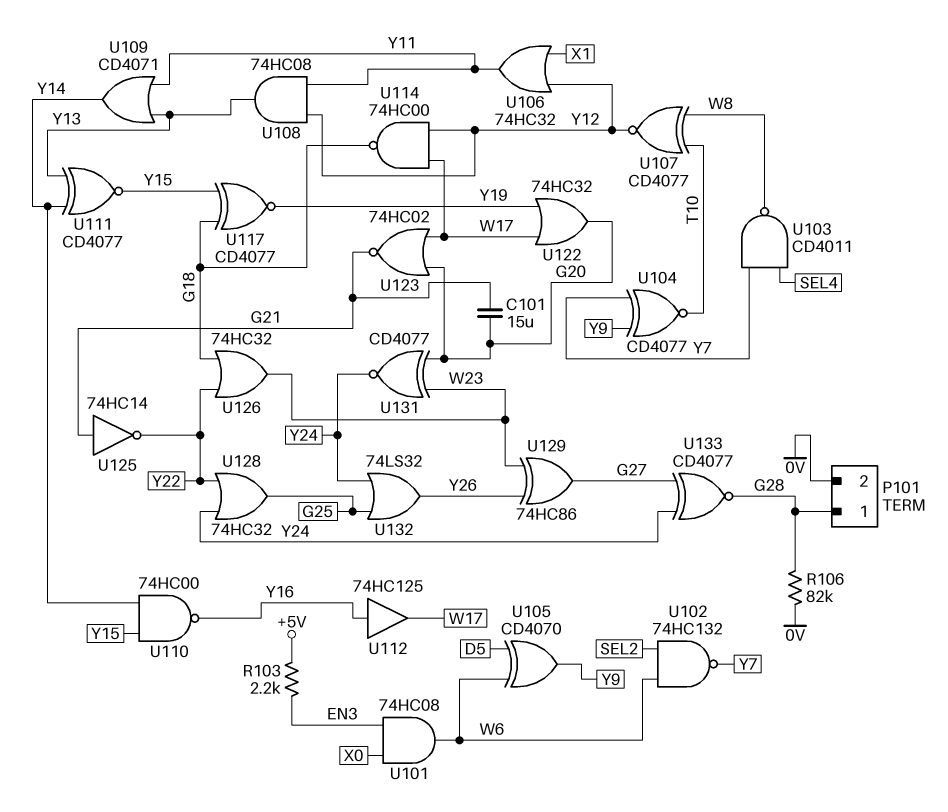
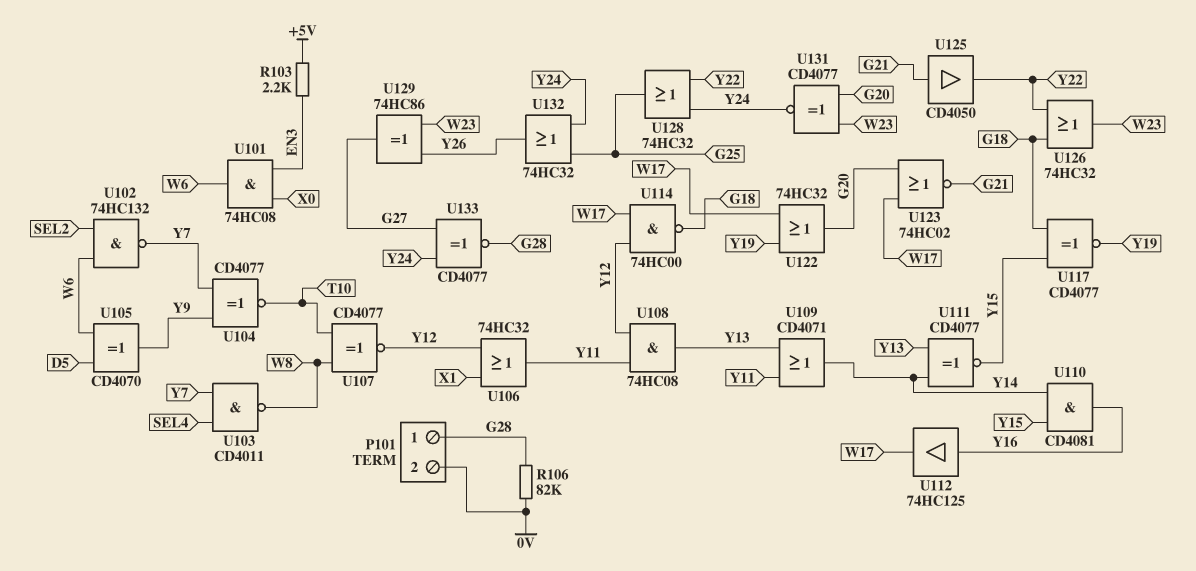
C101: 15uF (G20, G21) -> none
U110: NAND 74HC00 (in Y14, in Y15, out Y16) -> AND CD4081 (in Y14, in Y15, out Y16)
U125: NOT 74HC14 (in G21, out Y22) -> buffer CD4050 (in G21, out Y22)
U132: OR 74LS32 (in G25, in Y24, out Y26) -> OR 74HC32 (in G25, in Y24, out Y26)

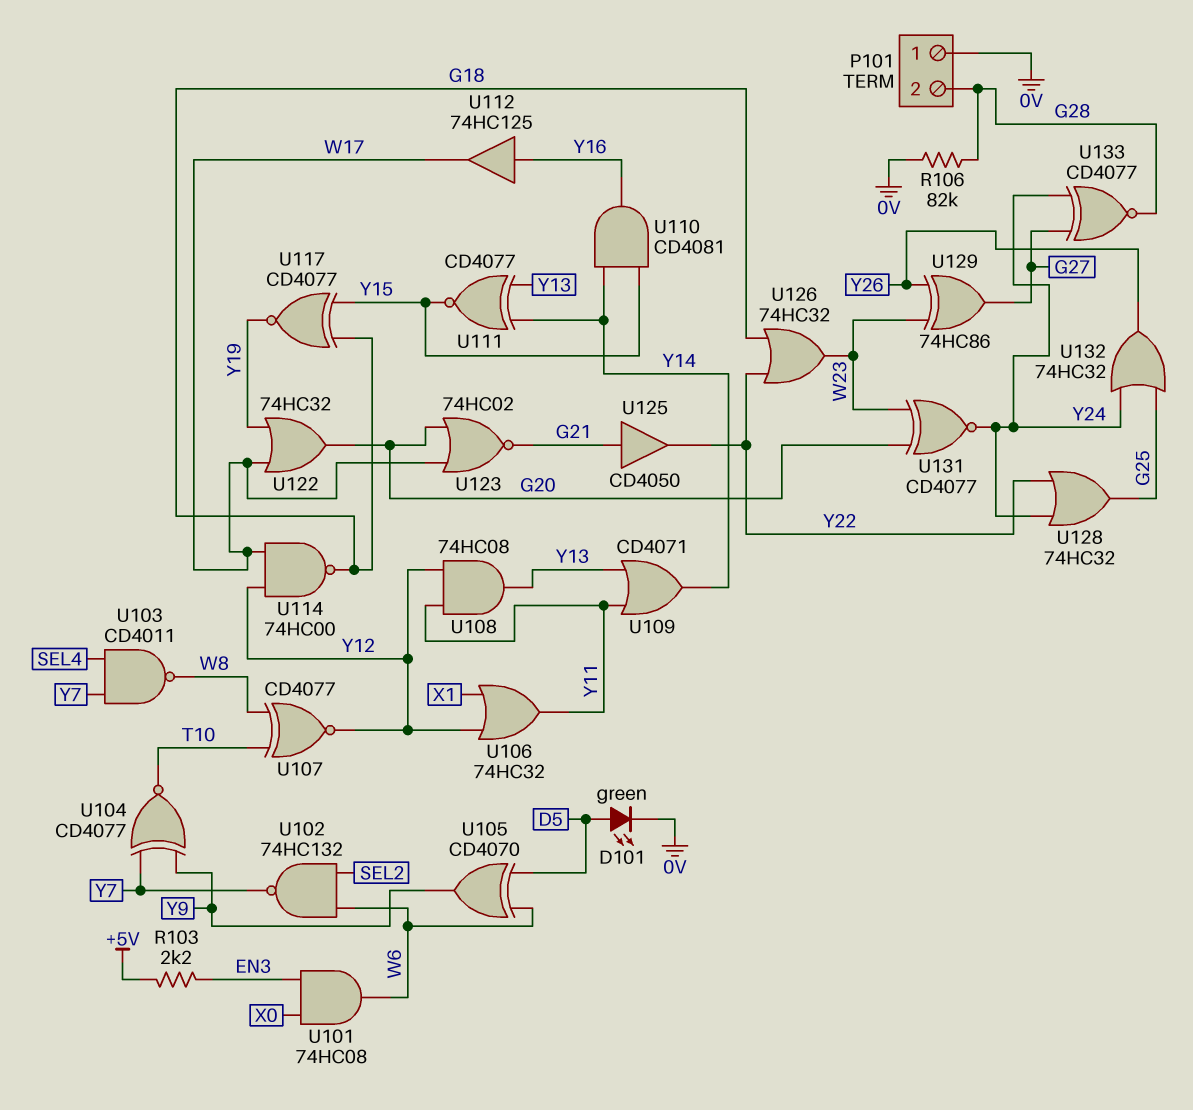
D101: none -> LED green (A D5, K 0V)
P101 pin 1: G28 -> 0V
P101 pin 2: 0V -> G28

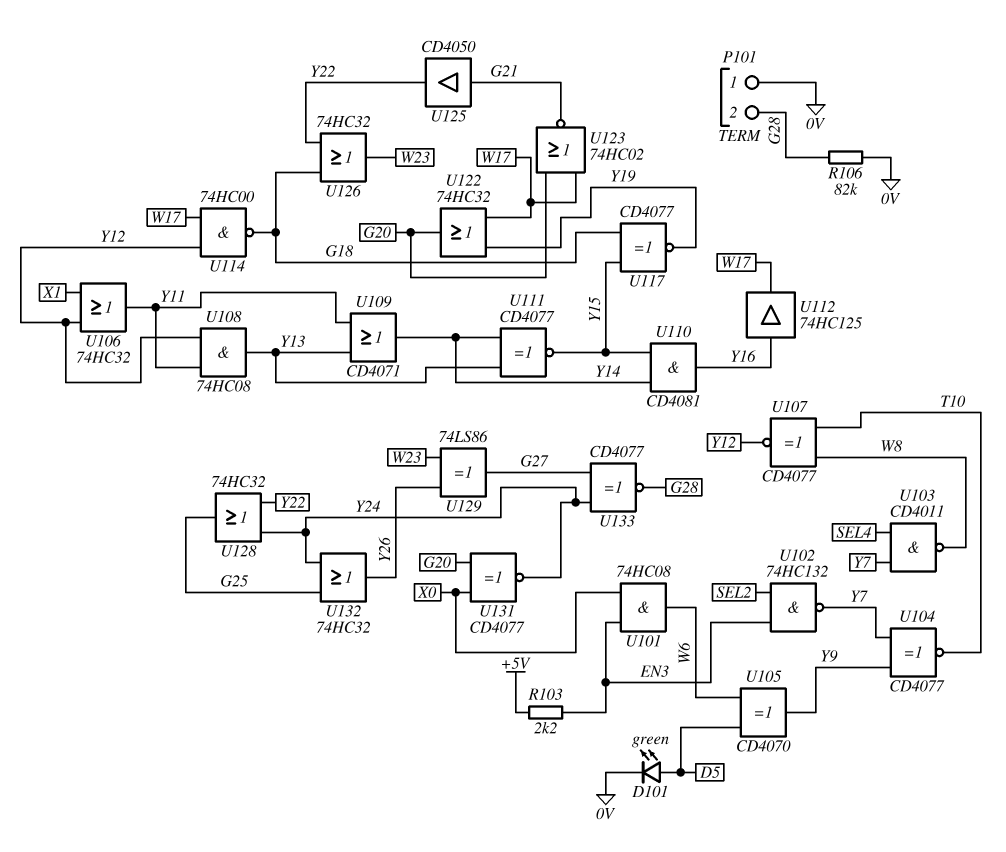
U102: NAND 74HC132 (in SEL2, in W6, out Y7) -> NAND 74HC132 (in EN3, in SEL2, out Y7)
U129: XOR 74HC86 (in W23, in Y26, out G27) -> XOR 74LS86 (in W23, in Y26, out G27)
U131: XNOR CD4077 (in G20, in W23, out Y24) -> XNOR CD4077 (in G20, in X0, out Y24)

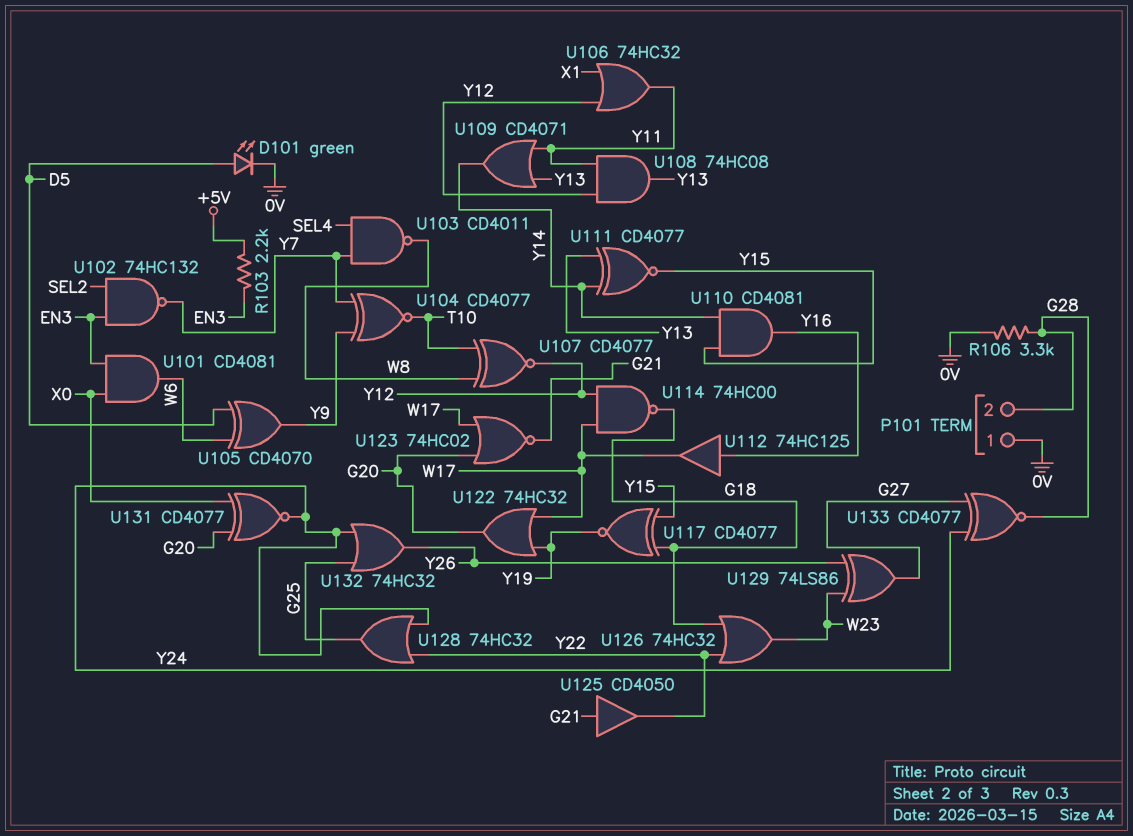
R106: 82k (0V, G28) -> 3.3k (0V, G28)
U101: AND 74HC08 (in EN3, in X0, out W6) -> AND CD4081 (in EN3, in X0, out W6)

